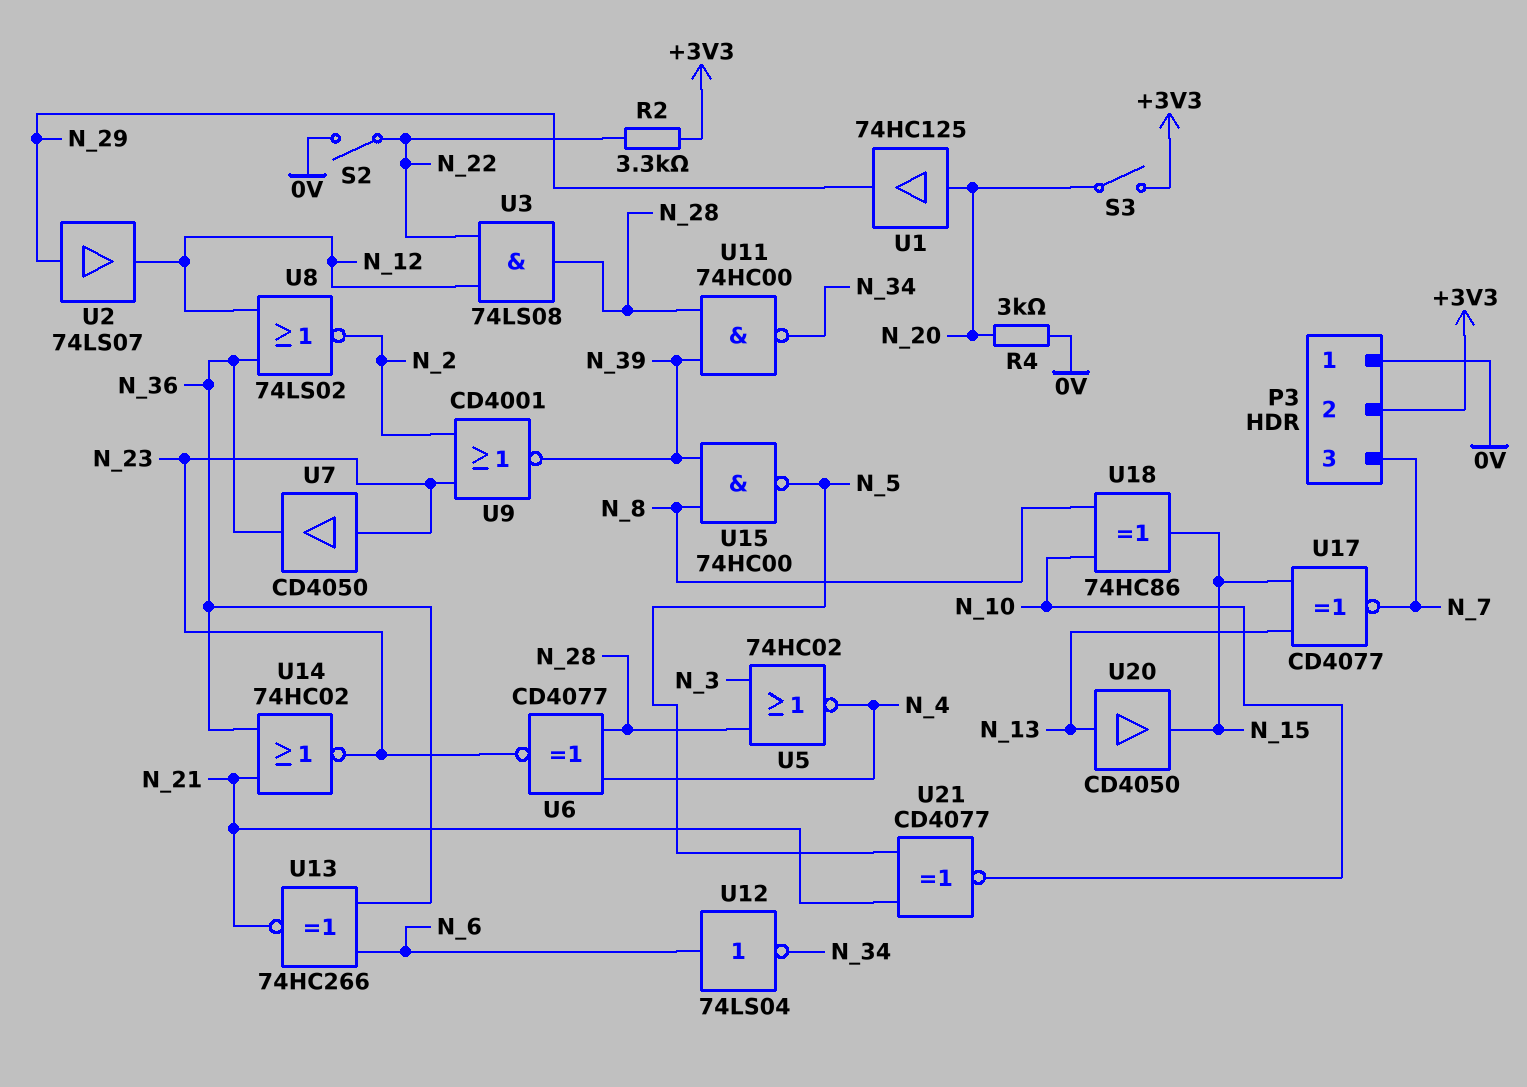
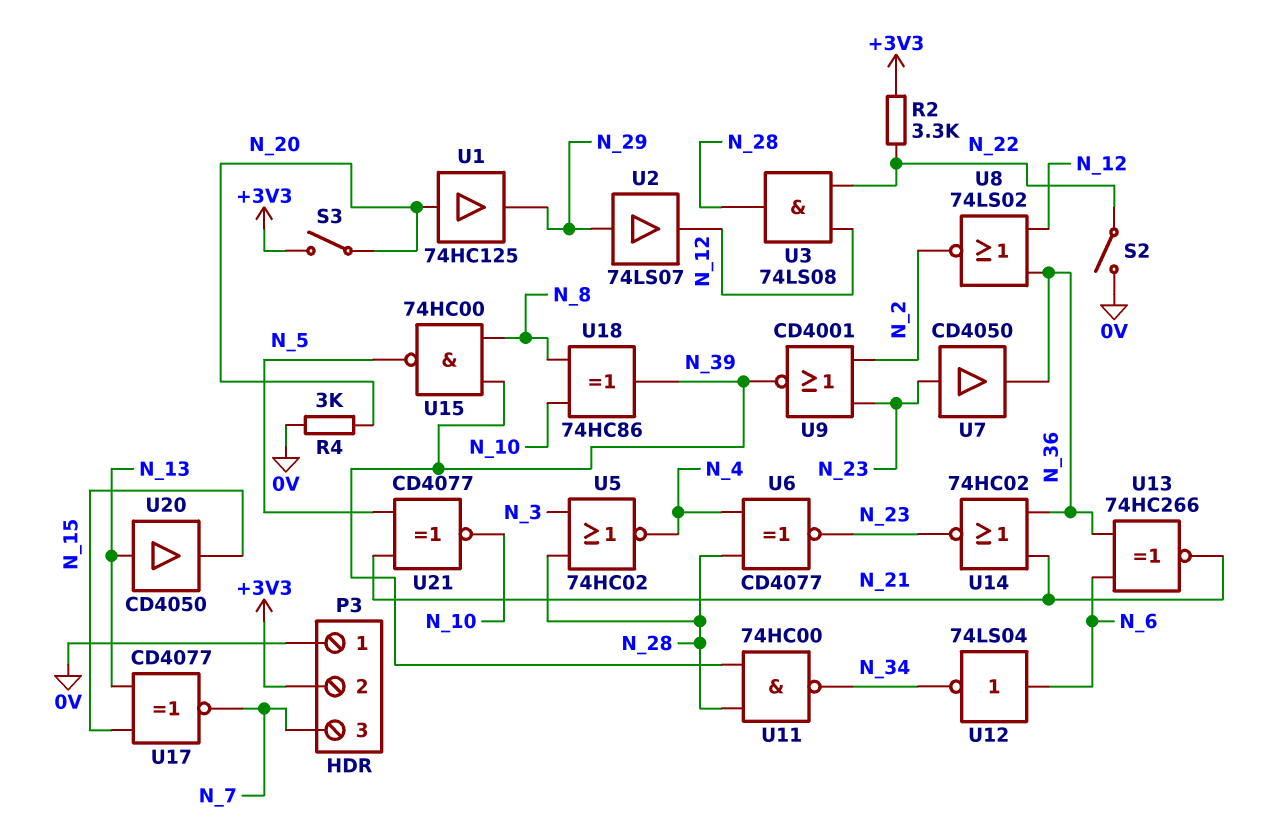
U18: XOR 74HC86 (in N_8, in N_10, out N_15) -> XOR 74HC86 (in N_8, in N_10, out N_39)

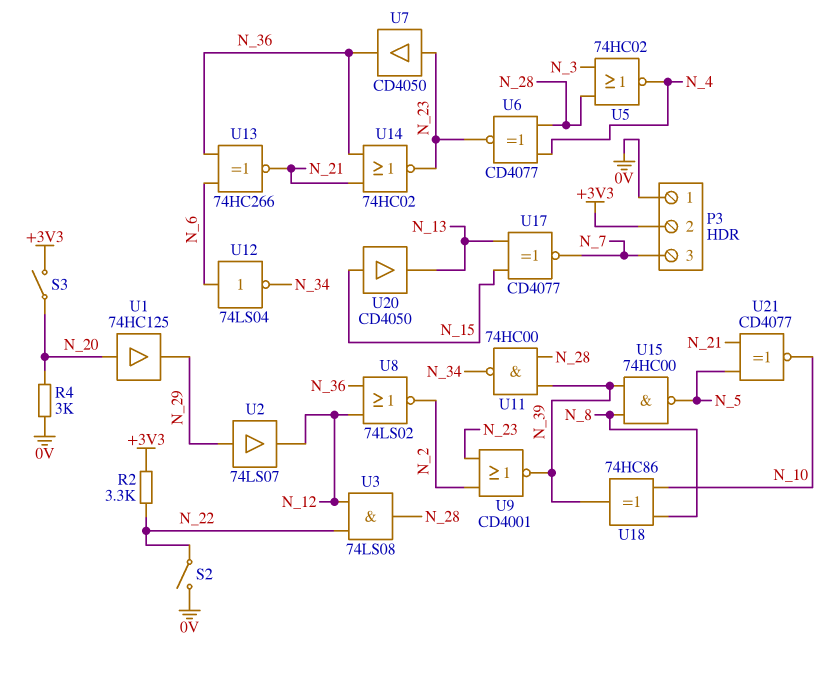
U20: buffer CD4050 (in N_13, out N_15) -> buffer CD4050 (in N_15, out N_13)

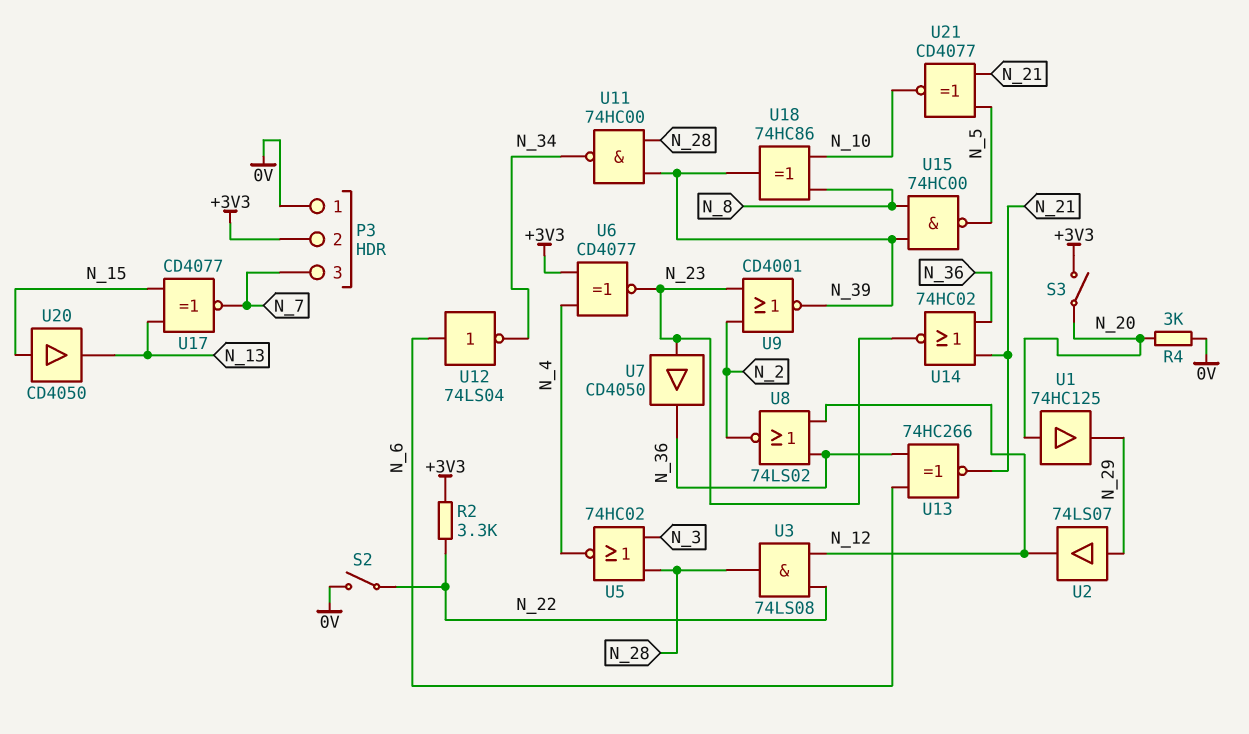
U6: XNOR CD4077 (in N_4, in N_28, out N_23) -> XNOR CD4077 (in +3V3, in N_4, out N_23)

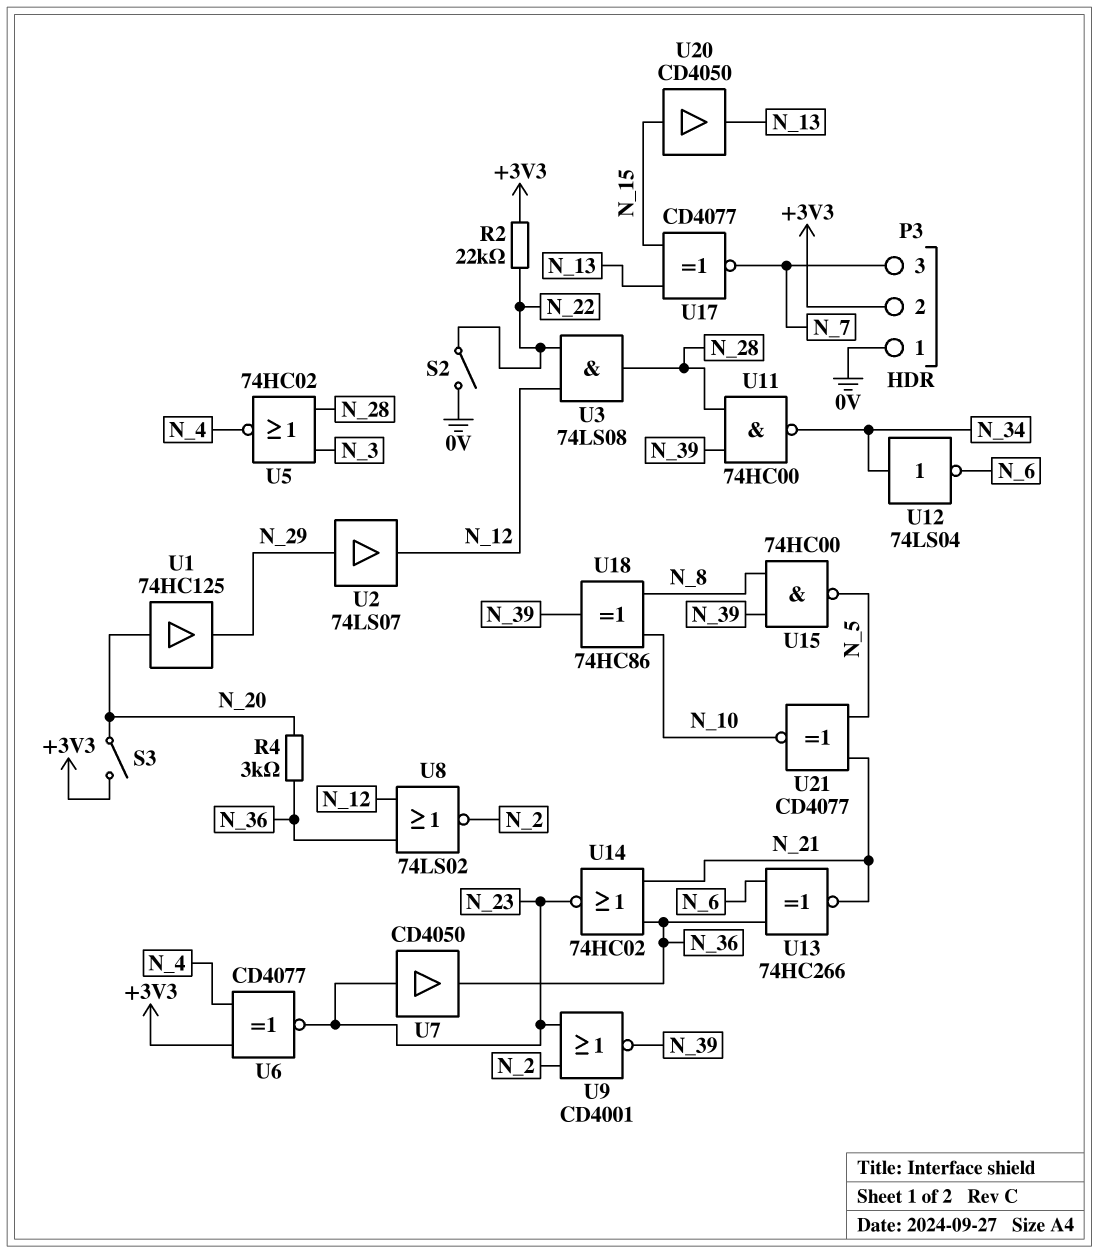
R2: 3.3k (+3V3, N_22) -> 22k (+3V3, N_22)
R4: 3k (0V, N_20) -> 3k (N_20, N_36)
U12: NOT 74LS04 (in N_6, out N_34) -> NOT 74LS04 (in N_34, out N_6)

